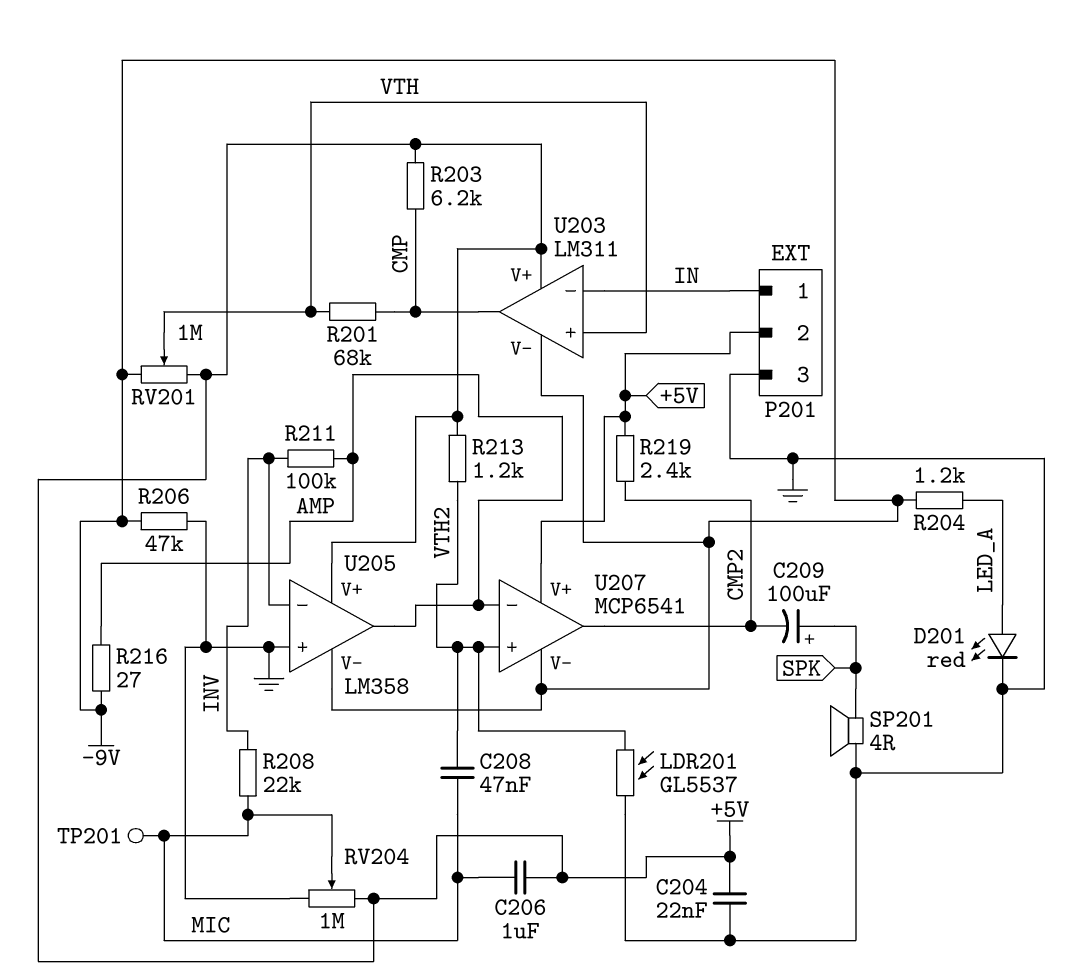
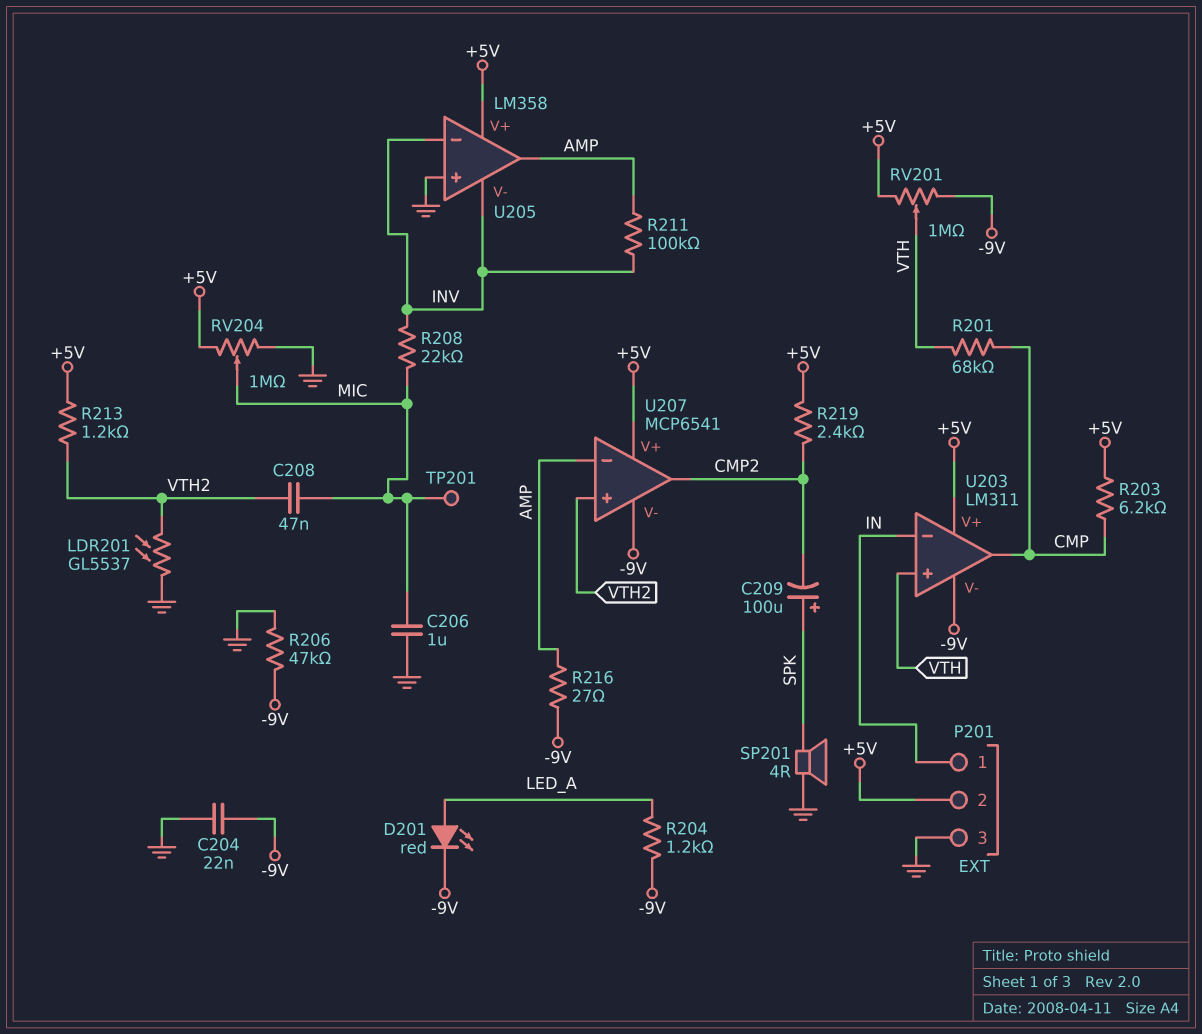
C204: 22nF (+5V, GND) -> 22nF (-9V, GND)
C206: 1uF (+5V, MIC) -> 1uF (GND, MIC)
D201: LED red (A LED_A, K GND) -> LED red (A LED_A, K -9V)
U205 pin V-: -9V -> INV

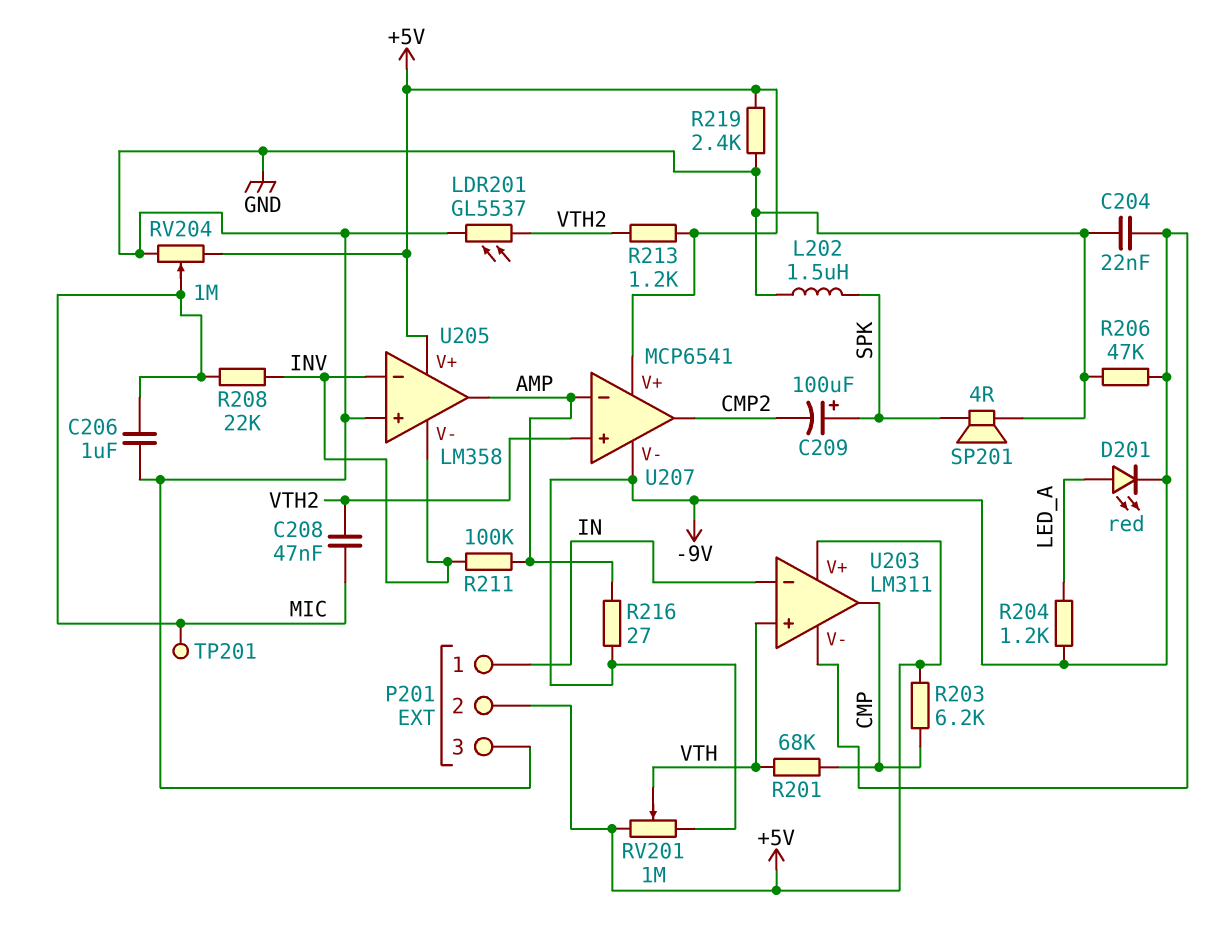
L202: none -> 1.5uH (GND, SPK)
R219: 2.4k (+5V, CMP2) -> 2.4k (+5V, GND)

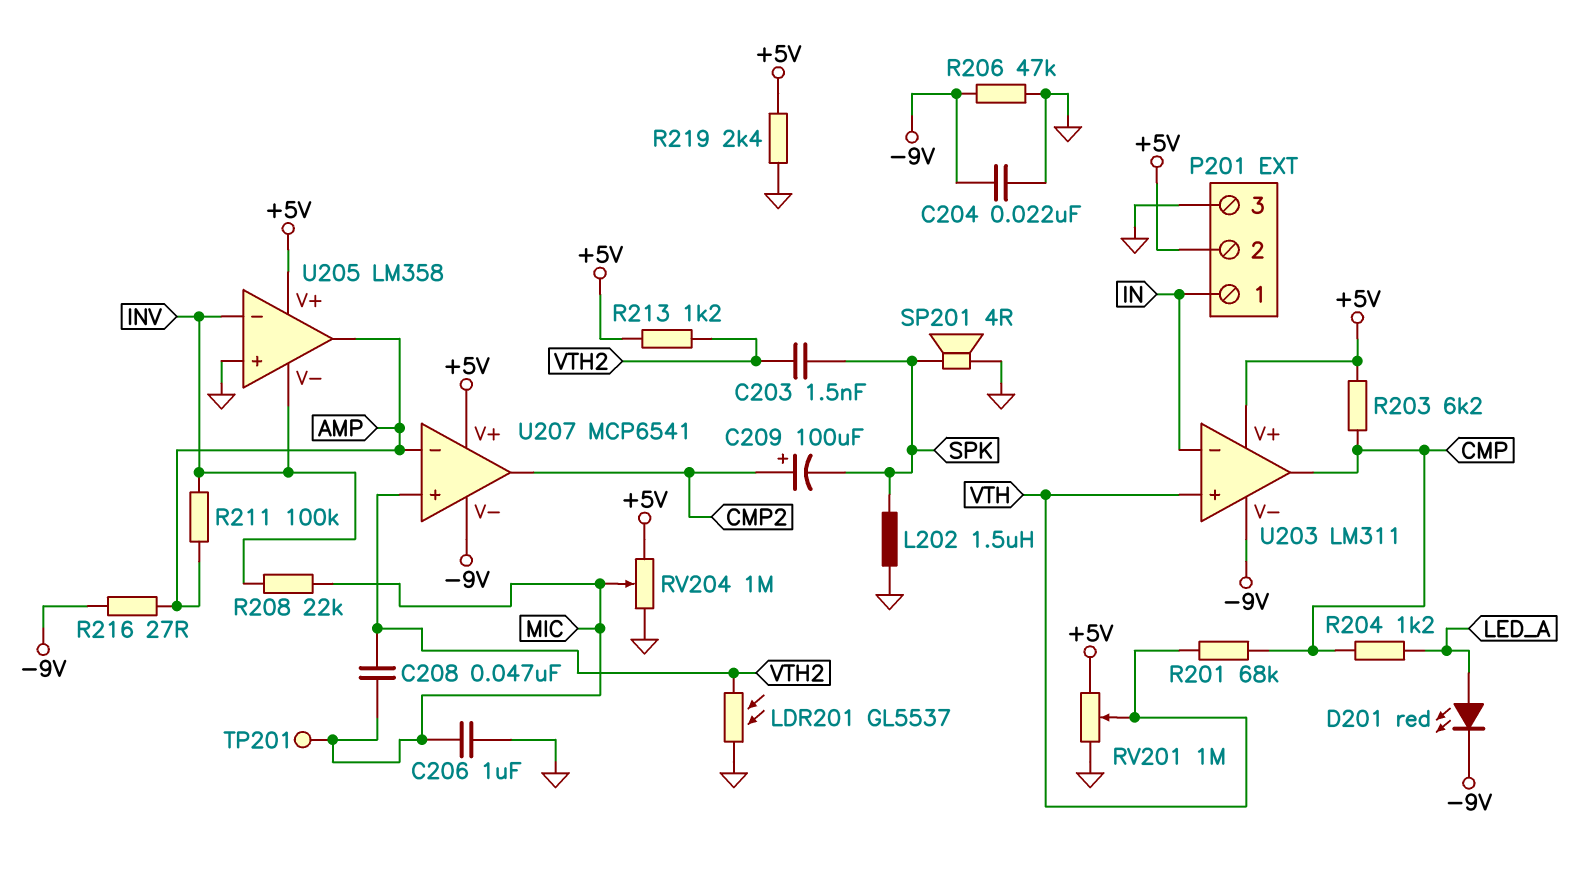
C203: none -> 1.5nF (SPK, VTH2)
C209: 100uF (plus SPK, minus CMP2) -> 100uF (plus CMP2, minus SPK)
R204: 1.2k (-9V, LED_A) -> 1.2k (CMP, LED_A)
RV201: 1M (+5V, -9V, wiper VTH) -> 1M (+5V, GND, wiper VTH)

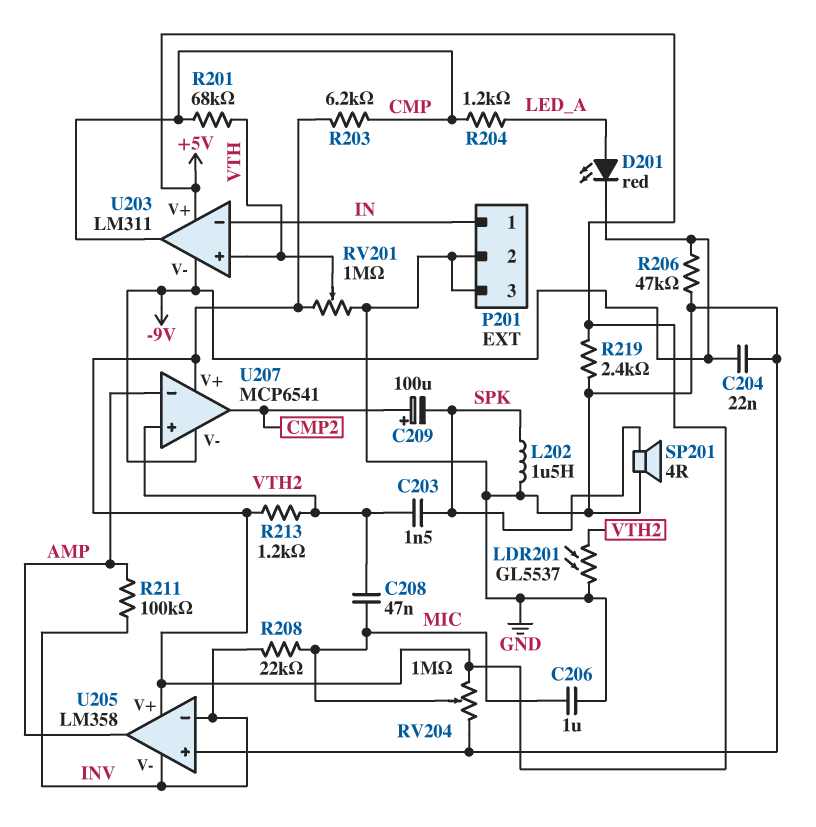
P201 pin 2: +5V -> GND
R216: 27 (-9V, AMP) -> none
TP201: test point (MIC) -> none

